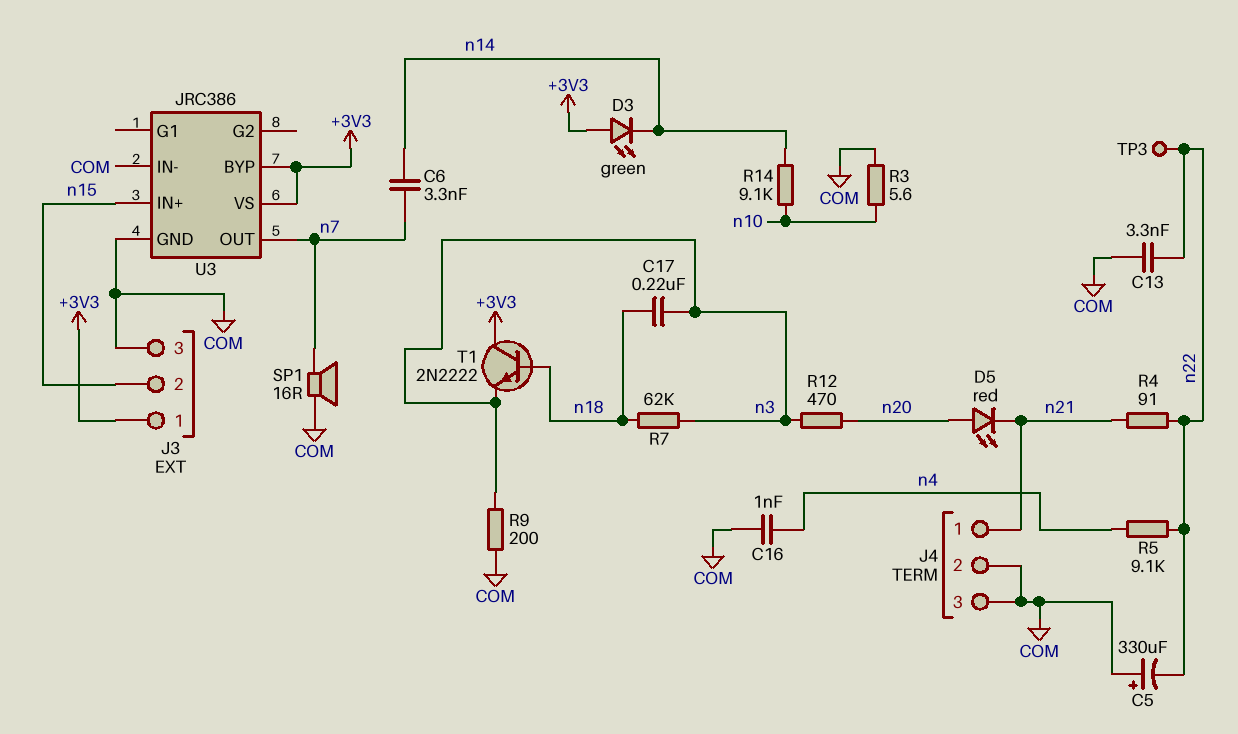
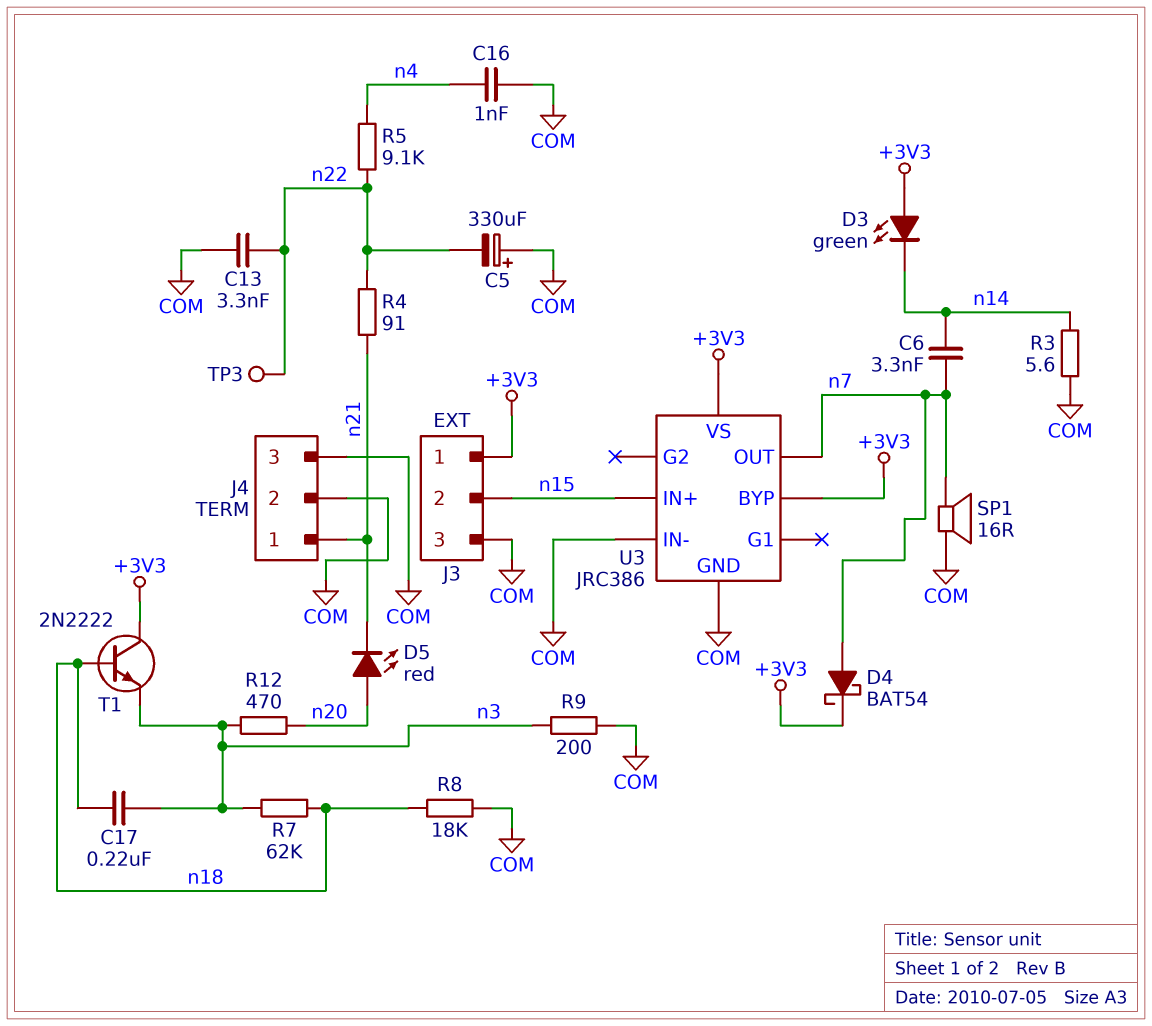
D4: none -> schottky BAT54 (A n7, K +3V3)
R3: 5.6 (COM, n10) -> 5.6 (COM, n14)
R8: none -> 18k (COM, n18)
R14: 9.1k (n10, n14) -> none

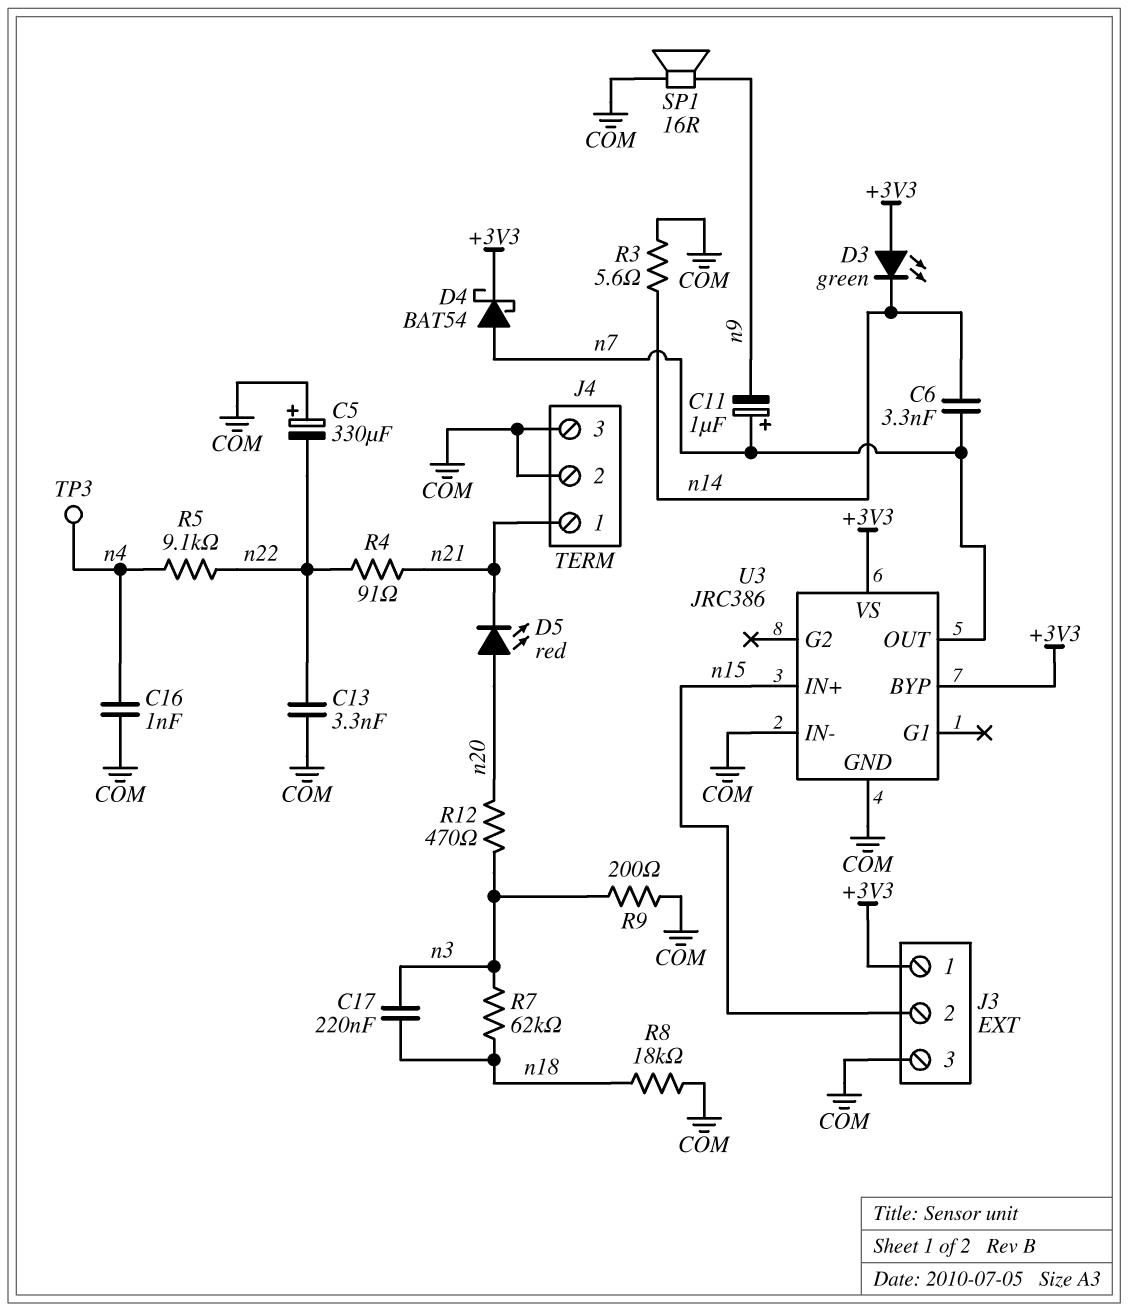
C11: none -> 1uF (plus n7, minus n9)
SP1: speaker 16R (COM, n7) -> speaker 16R (COM, n9)
T1: NPN 2N2222 (B n18, C +3V3, E n3) -> none
TP3: test point (n22) -> test point (n4)

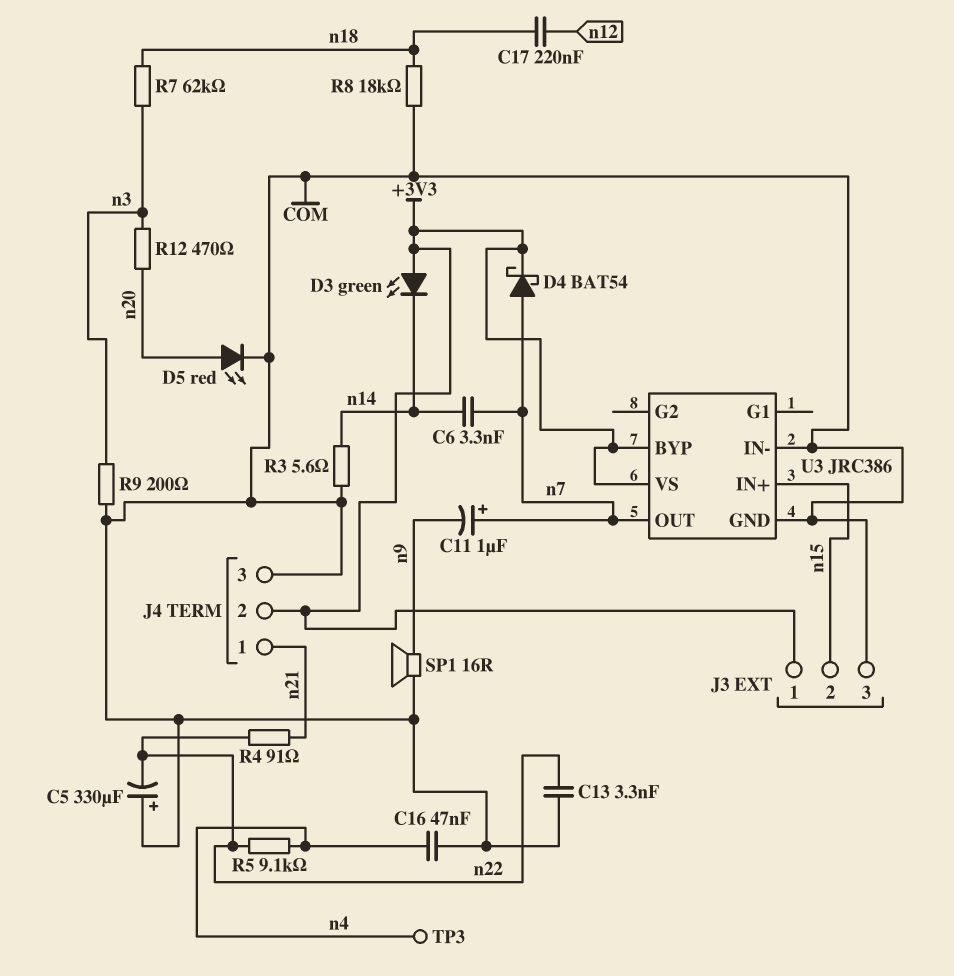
C16: 1nF (COM, n4) -> 47nF (COM, n4)
C17: 220nF (n3, n18) -> 220nF (n12, n18)
D5: LED red (A n20, K n21) -> LED red (A n20, K COM)
J4 pin 2: COM -> +3V3

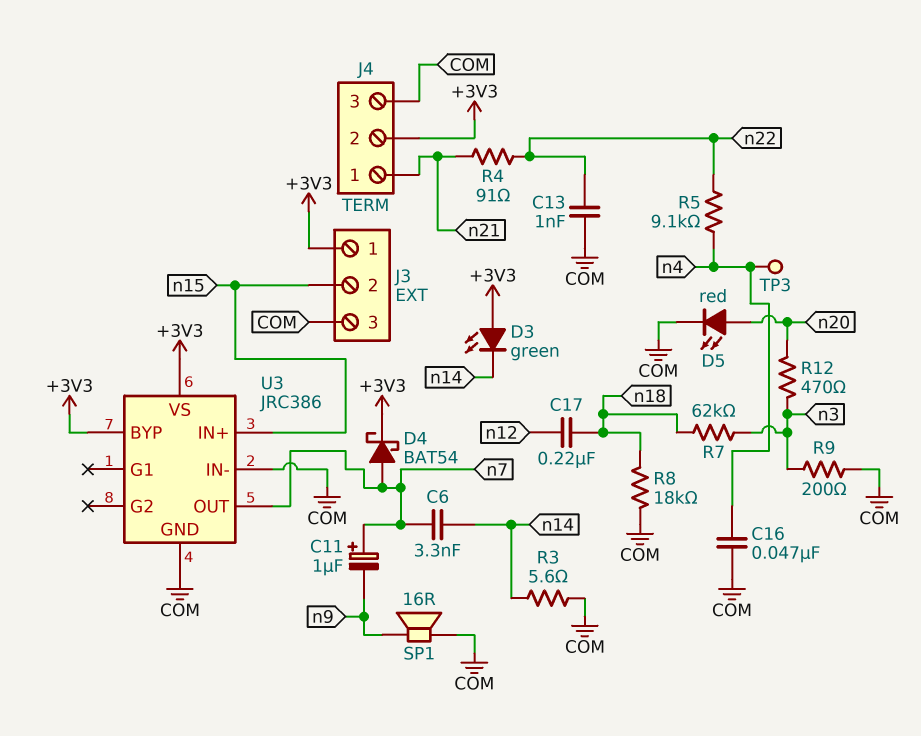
C5: 330uF (plus COM, minus n22) -> none
C13: 3.3nF (COM, n22) -> 1nF (COM, n22)

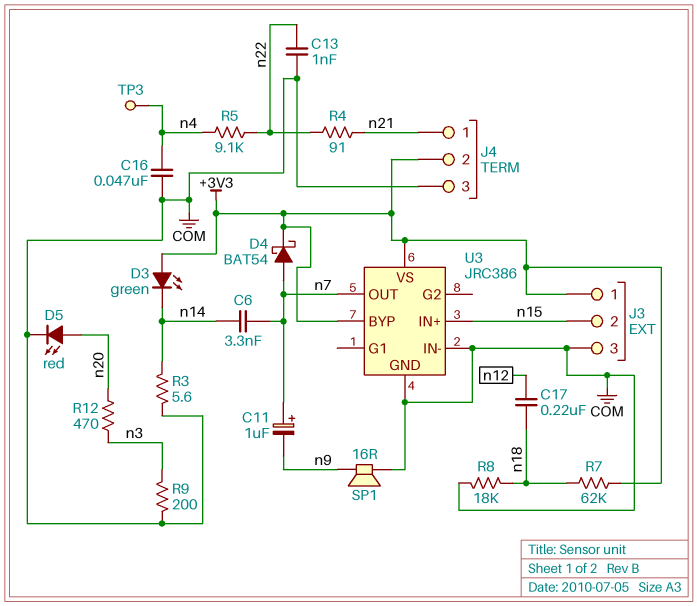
R7: 62k (n3, n18) -> 62k (+3V3, n18)

